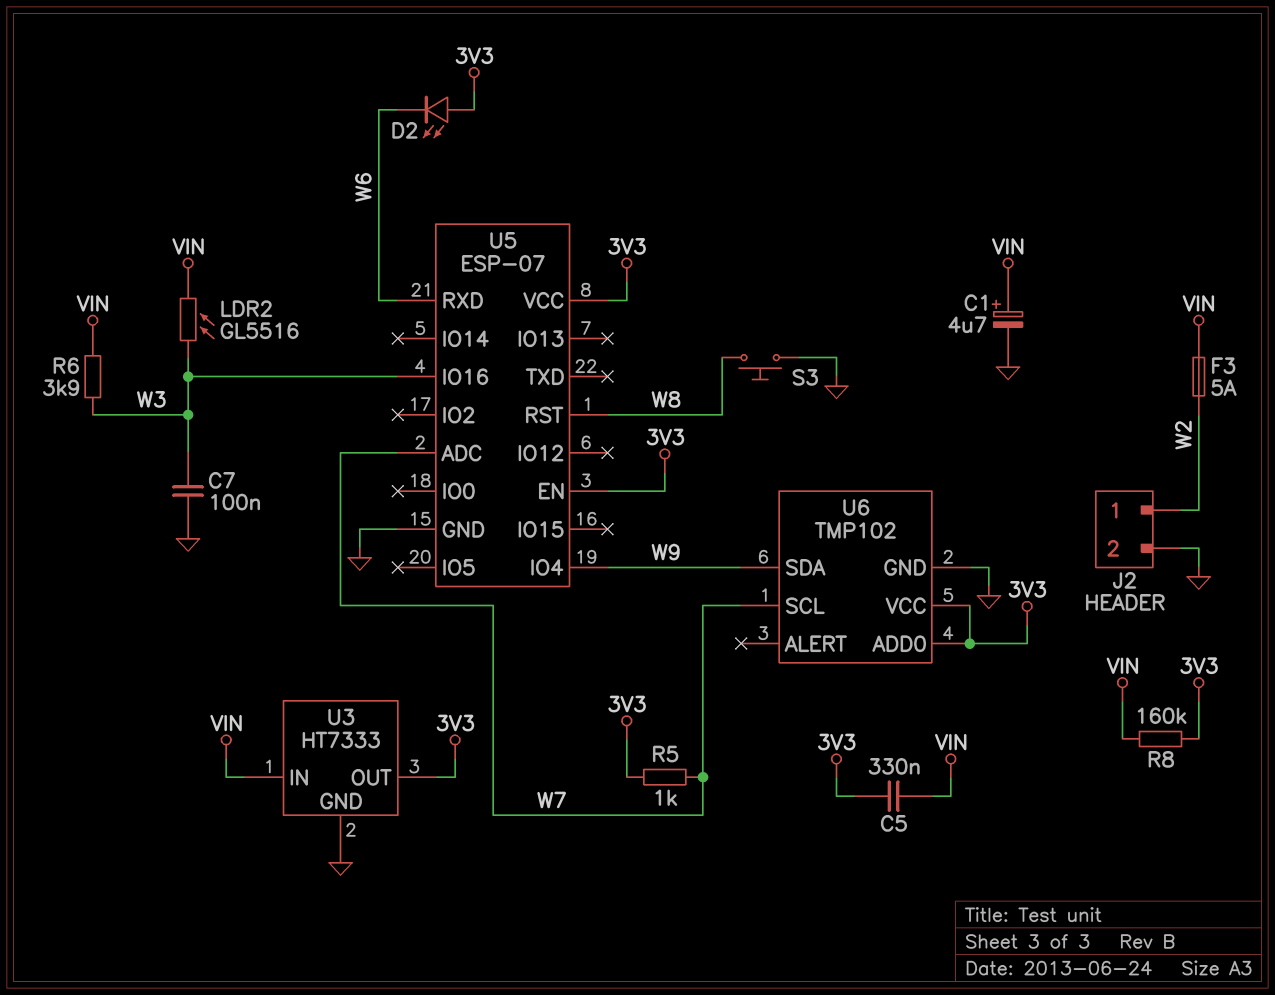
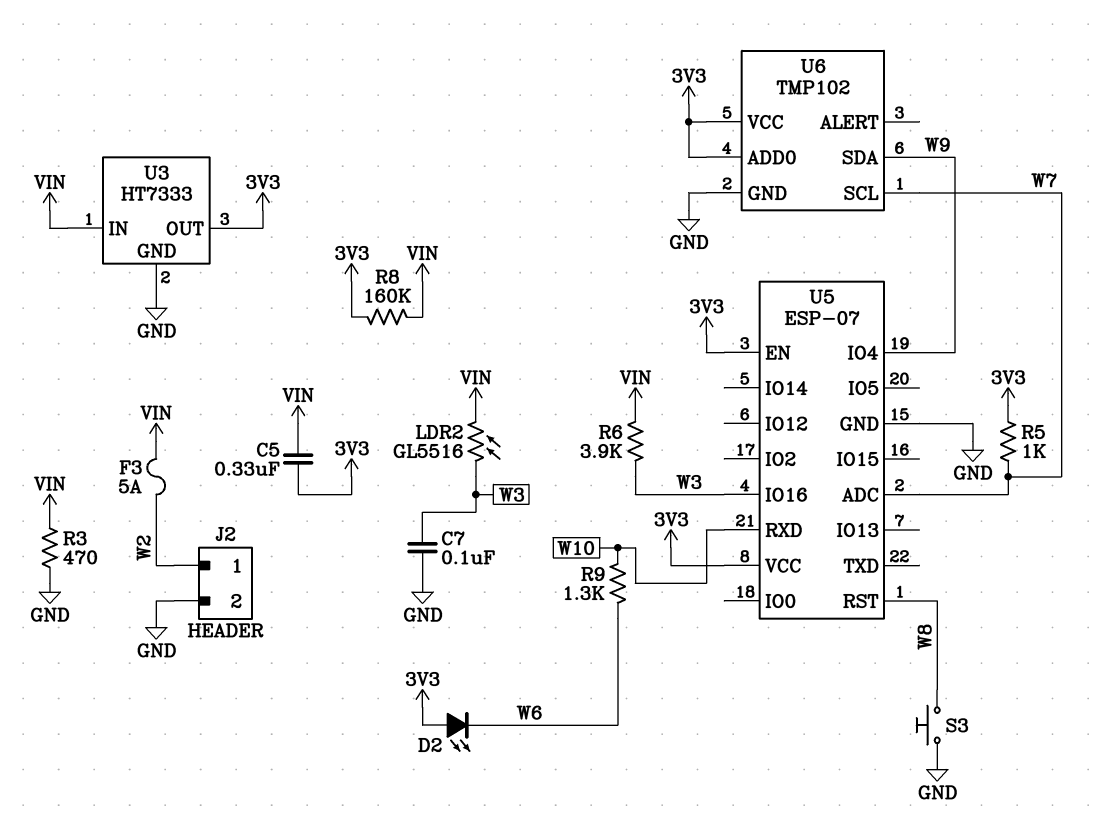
C1: 4.7uF (plus VIN, minus GND) -> none
R3: none -> 470 (GND, VIN)
R9: none -> 1.3k (W6, W10)
U5 pin RXD: W6 -> W10

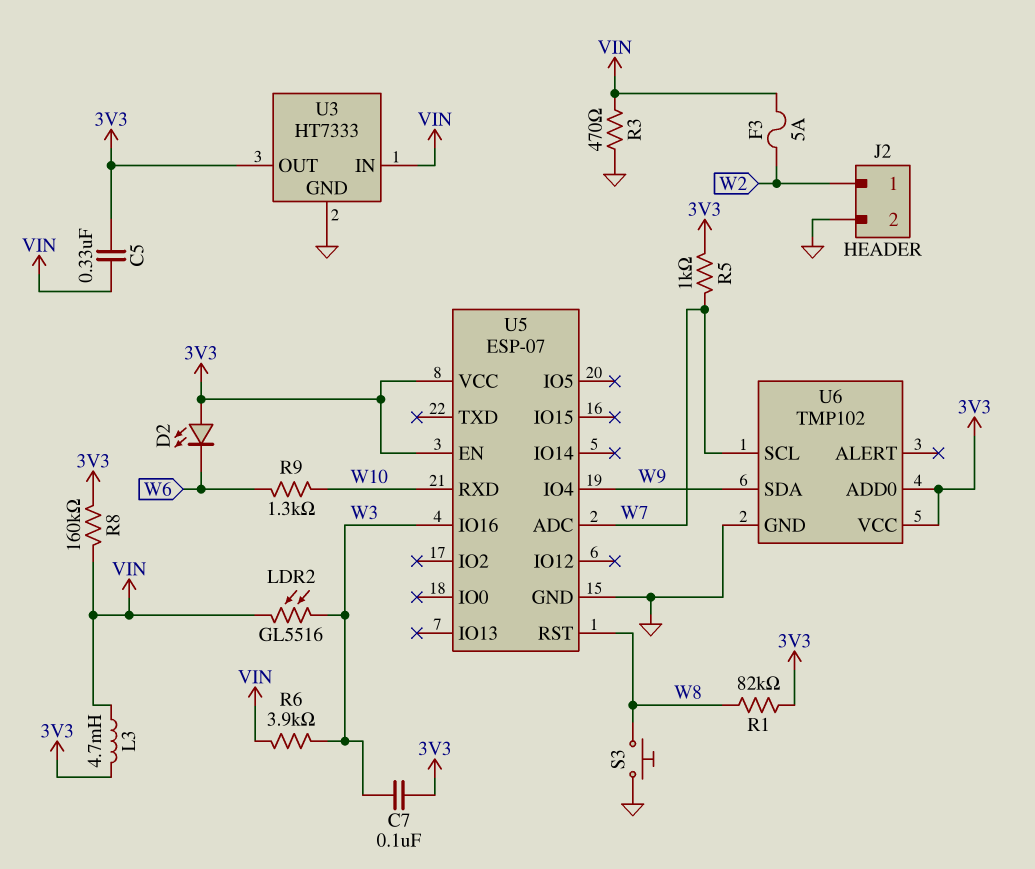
C7: 100nF (GND, W3) -> 100nF (3V3, W3)
L3: none -> 4.7mH (3V3, VIN)
R1: none -> 82k (3V3, W8)

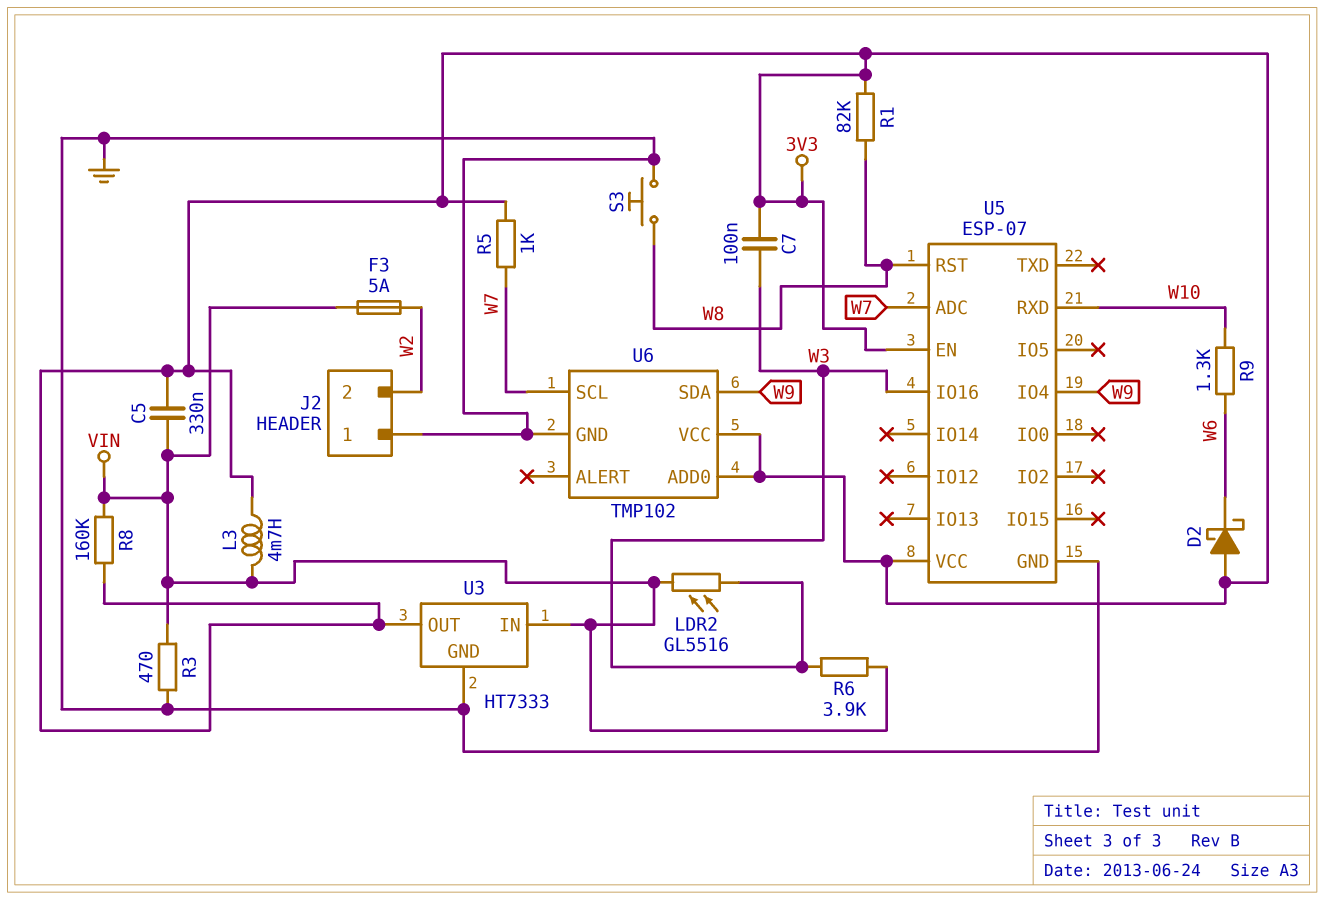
D2: LED (A 3V3, K W6) -> schottky (A 3V3, K W6)
J2 pin 1: W2 -> GND
J2 pin 2: GND -> W2

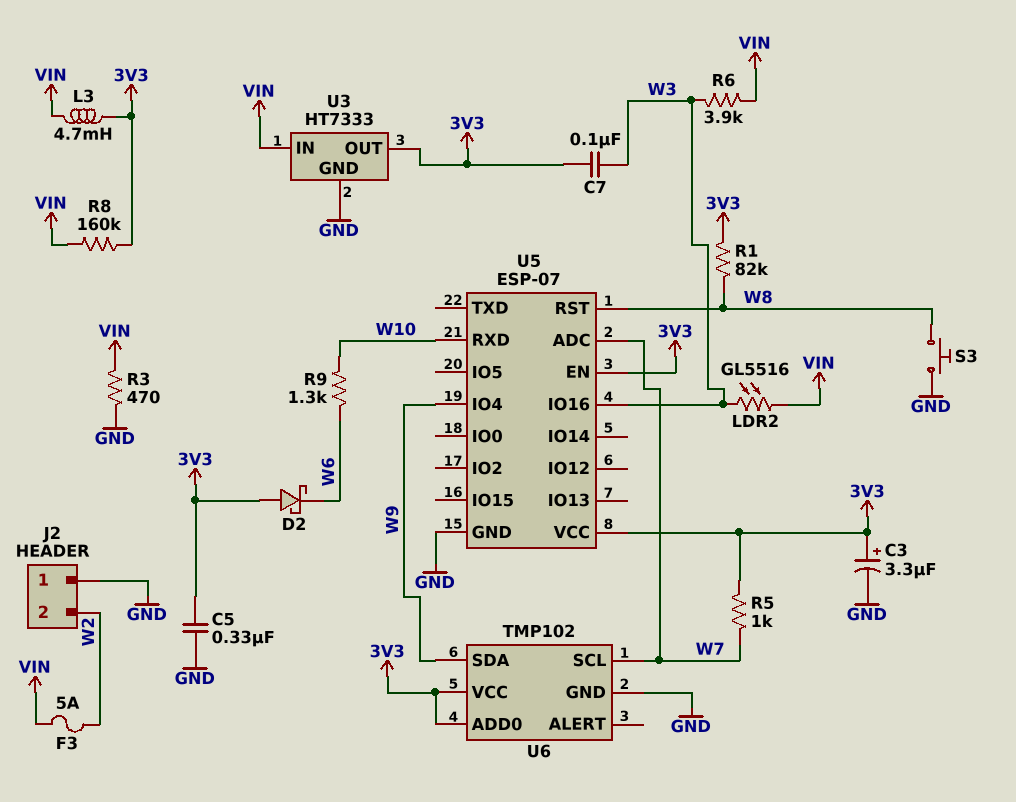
C3: none -> 3.3uF (plus 3V3, minus GND)
C5: 330nF (3V3, VIN) -> 330nF (3V3, GND)

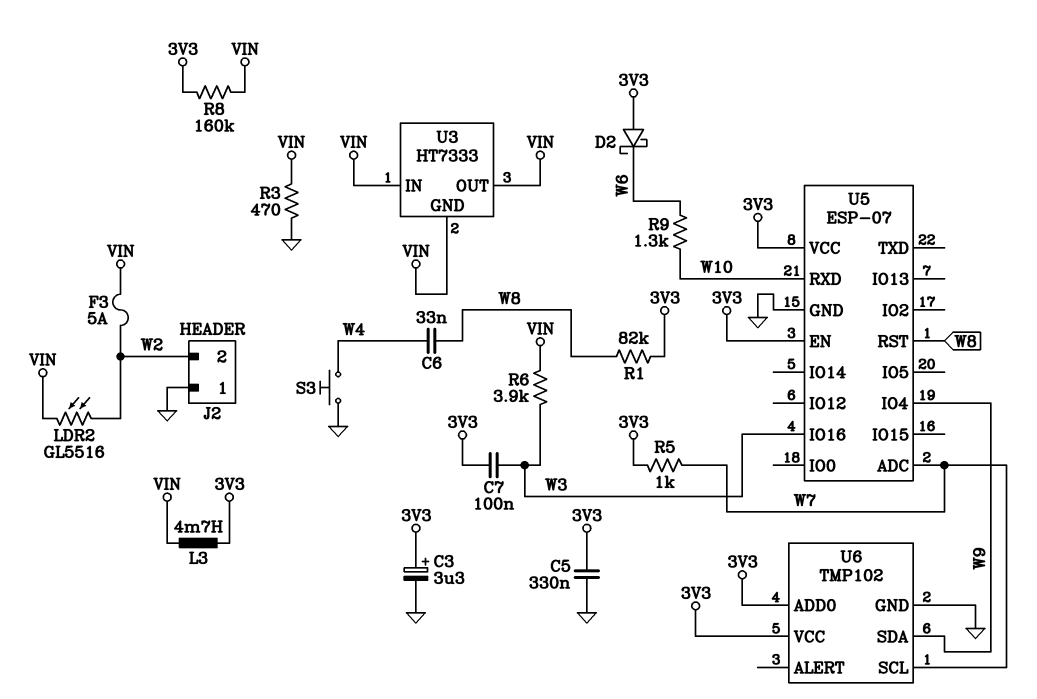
C6: none -> 33nF (W4, W8)
LDR2: GL5516 (VIN, W3) -> GL5516 (VIN, W2)
S3: button (GND, W8) -> button (GND, W4)
U3 pin GND: GND -> VIN
U3 pin OUT: 3V3 -> VIN

